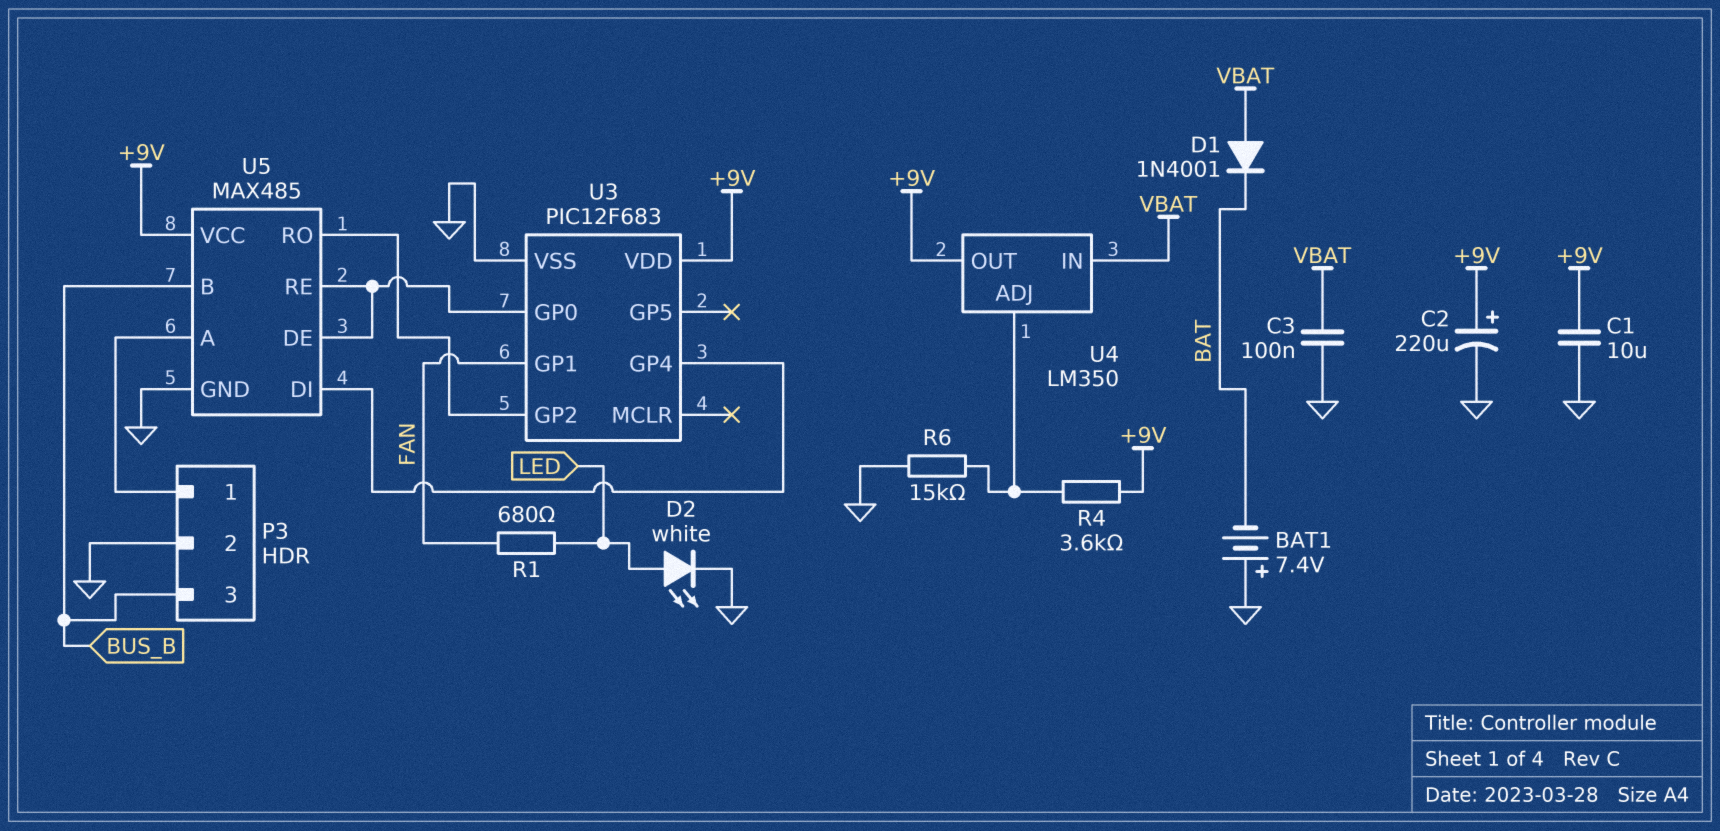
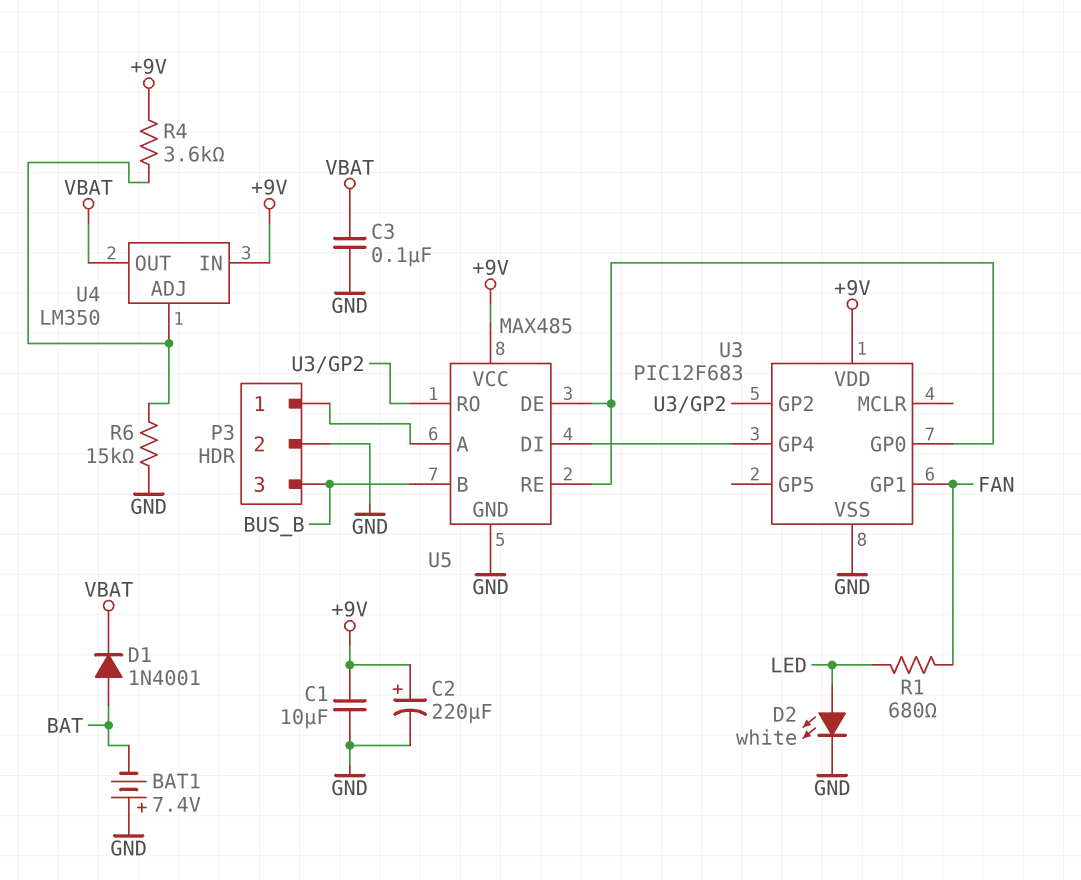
D1: diode 1N4001 (A VBAT, K BAT) -> diode 1N4001 (A BAT, K VBAT)
U4 pin IN: VBAT -> +9V
U4 pin OUT: +9V -> VBAT

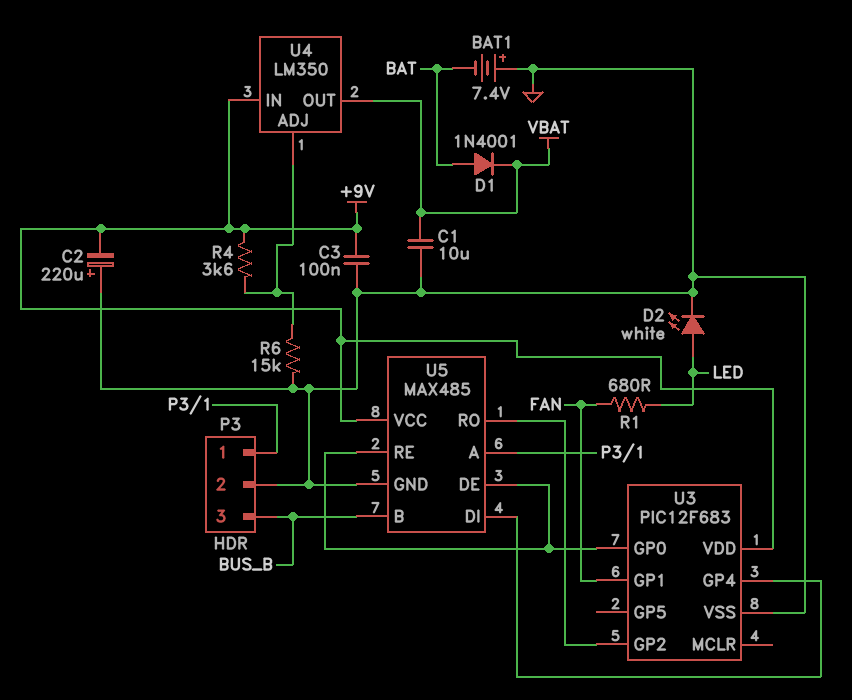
C1: 10uF (+9V, GND) -> 10uF (GND, VBAT)
C2: 220uF (plus +9V, minus GND) -> 220uF (plus GND, minus +9V)
C3: 100nF (GND, VBAT) -> 100nF (+9V, GND)

